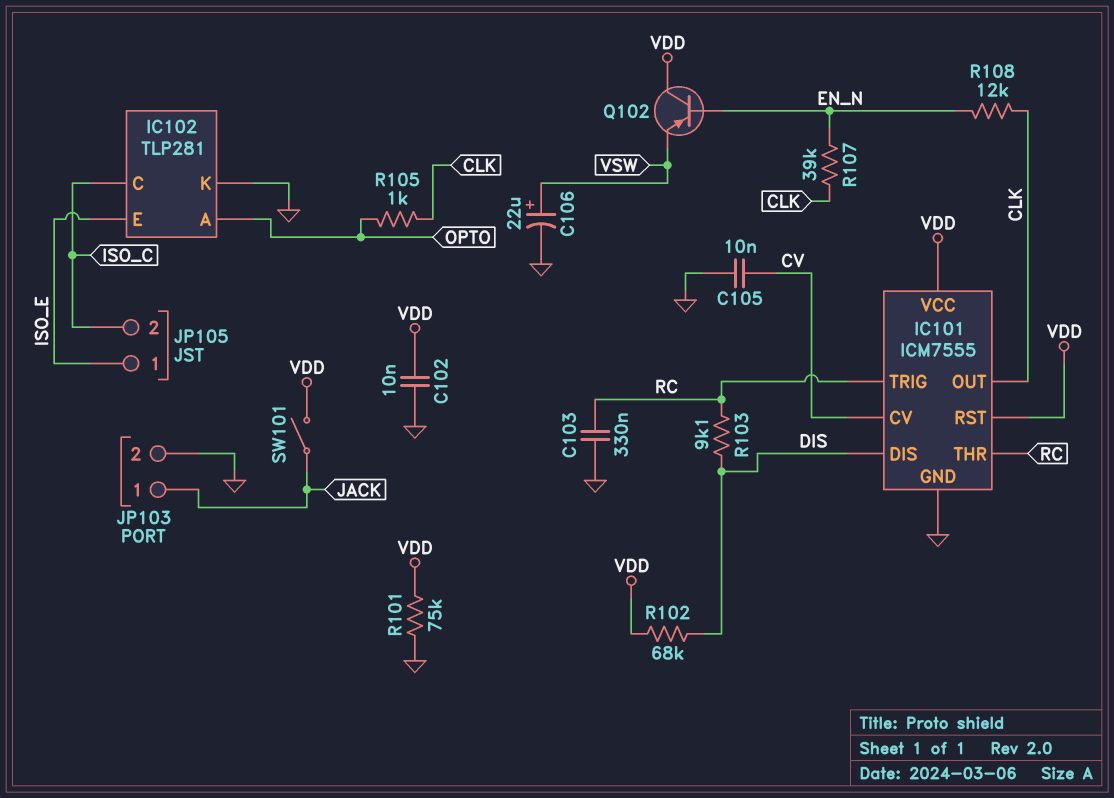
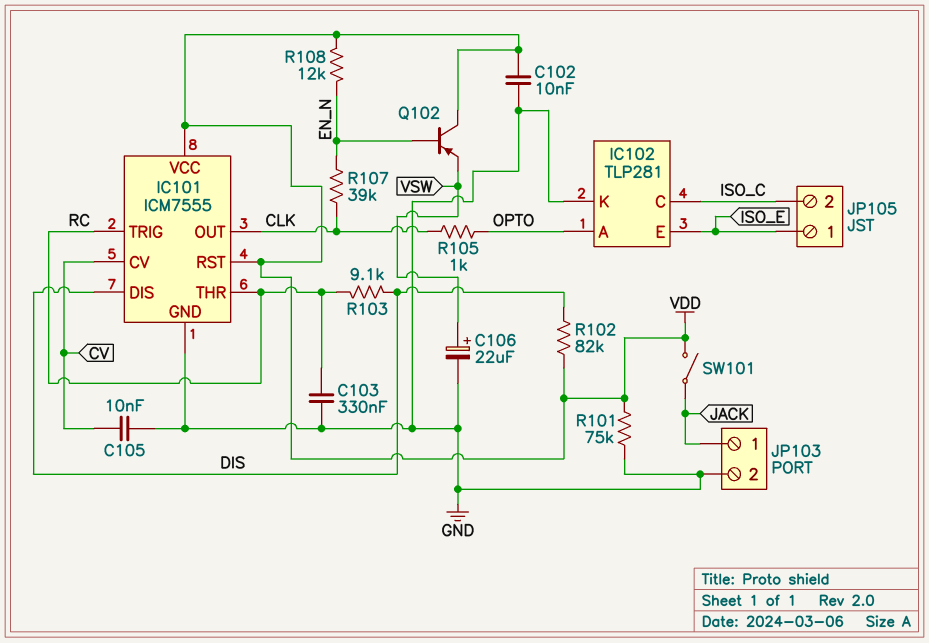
R102: 68k (DIS, VDD) -> 82k (DIS, VDD)
R108: 12k (CLK, EN_N) -> 12k (EN_N, VDD)

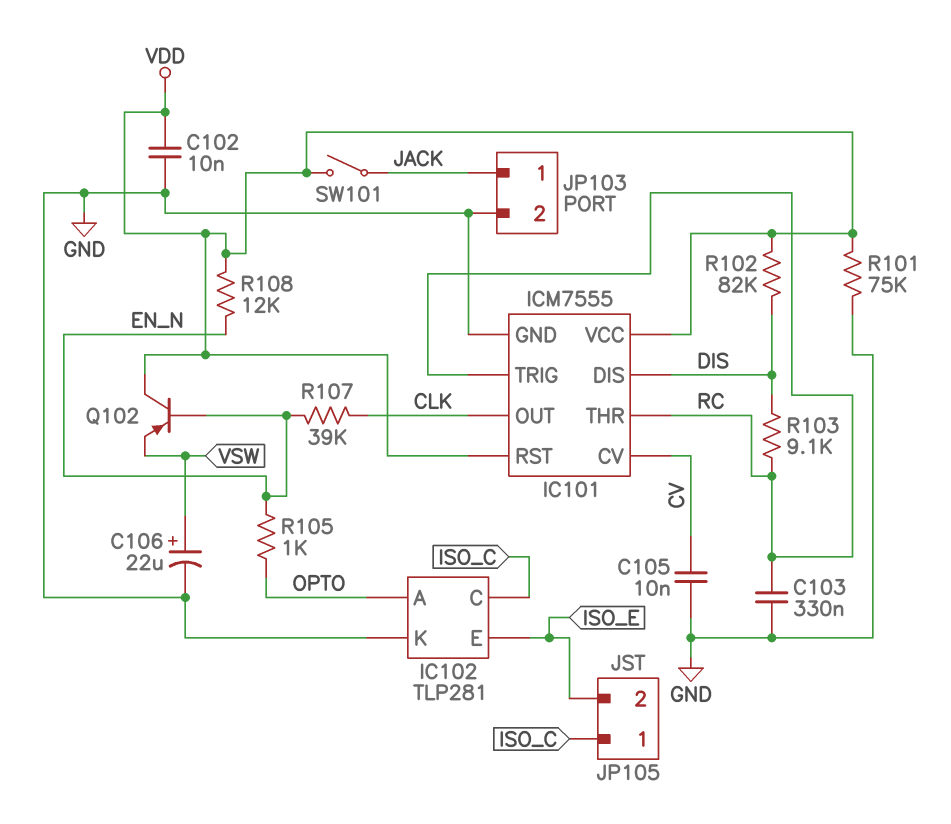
JP105 pin 1: ISO_E -> ISO_C
JP105 pin 2: ISO_C -> ISO_E
R105: 1k (CLK, OPTO) -> 1k (EN_N, OPTO)

